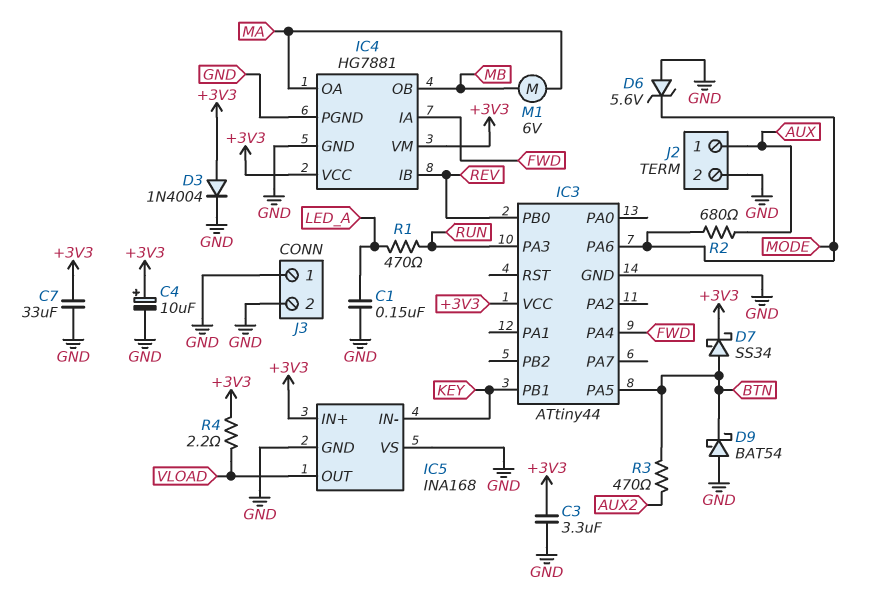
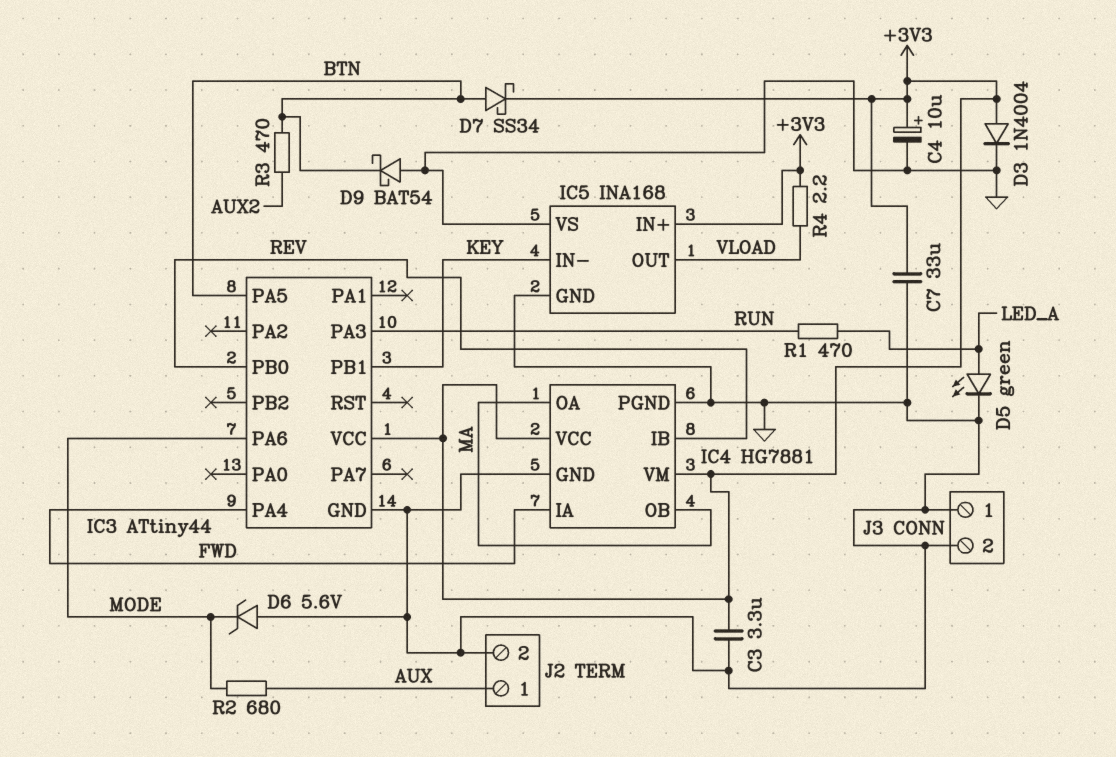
C1: 150nF (GND, LED_A) -> none
D5: none -> LED green (A LED_A, K GND)
IC4 pin OB: MB -> MA
M1: motor 6V (MA, MB) -> none

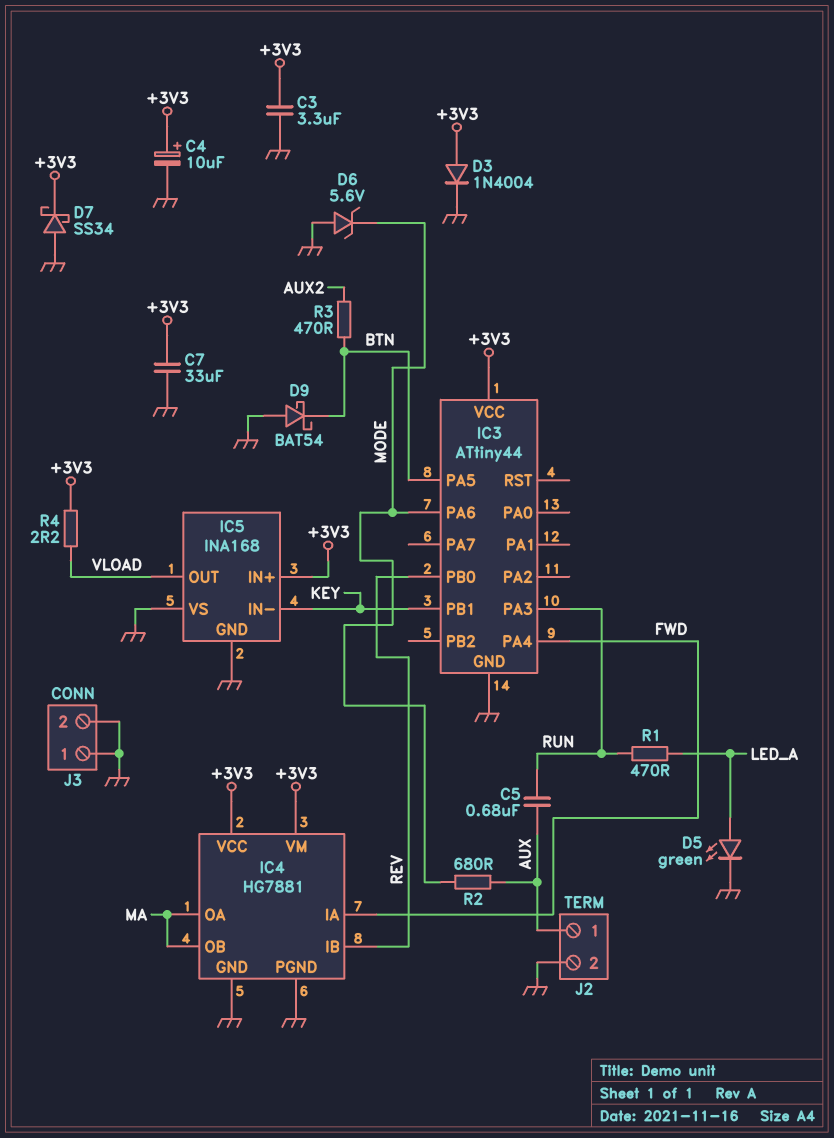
C5: none -> 680nF (AUX, RUN)
D7: schottky SS34 (A BTN, K +3V3) -> schottky SS34 (A GND, K +3V3)

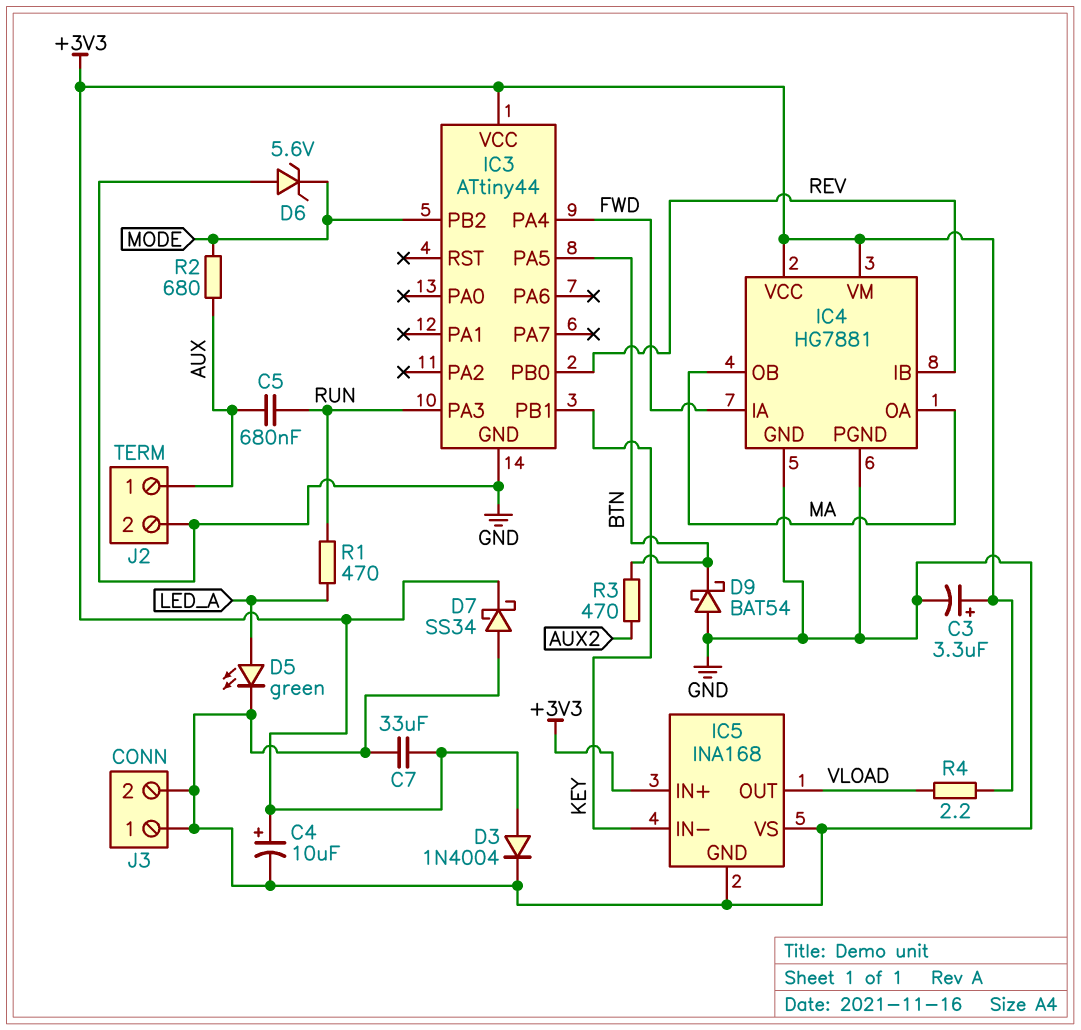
C3: 3.3uF (+3V3, GND) -> 3.3uF (plus +3V3, minus GND)
IC3 pin PA6: MODE -> none
IC3 pin PB2: none -> MODE

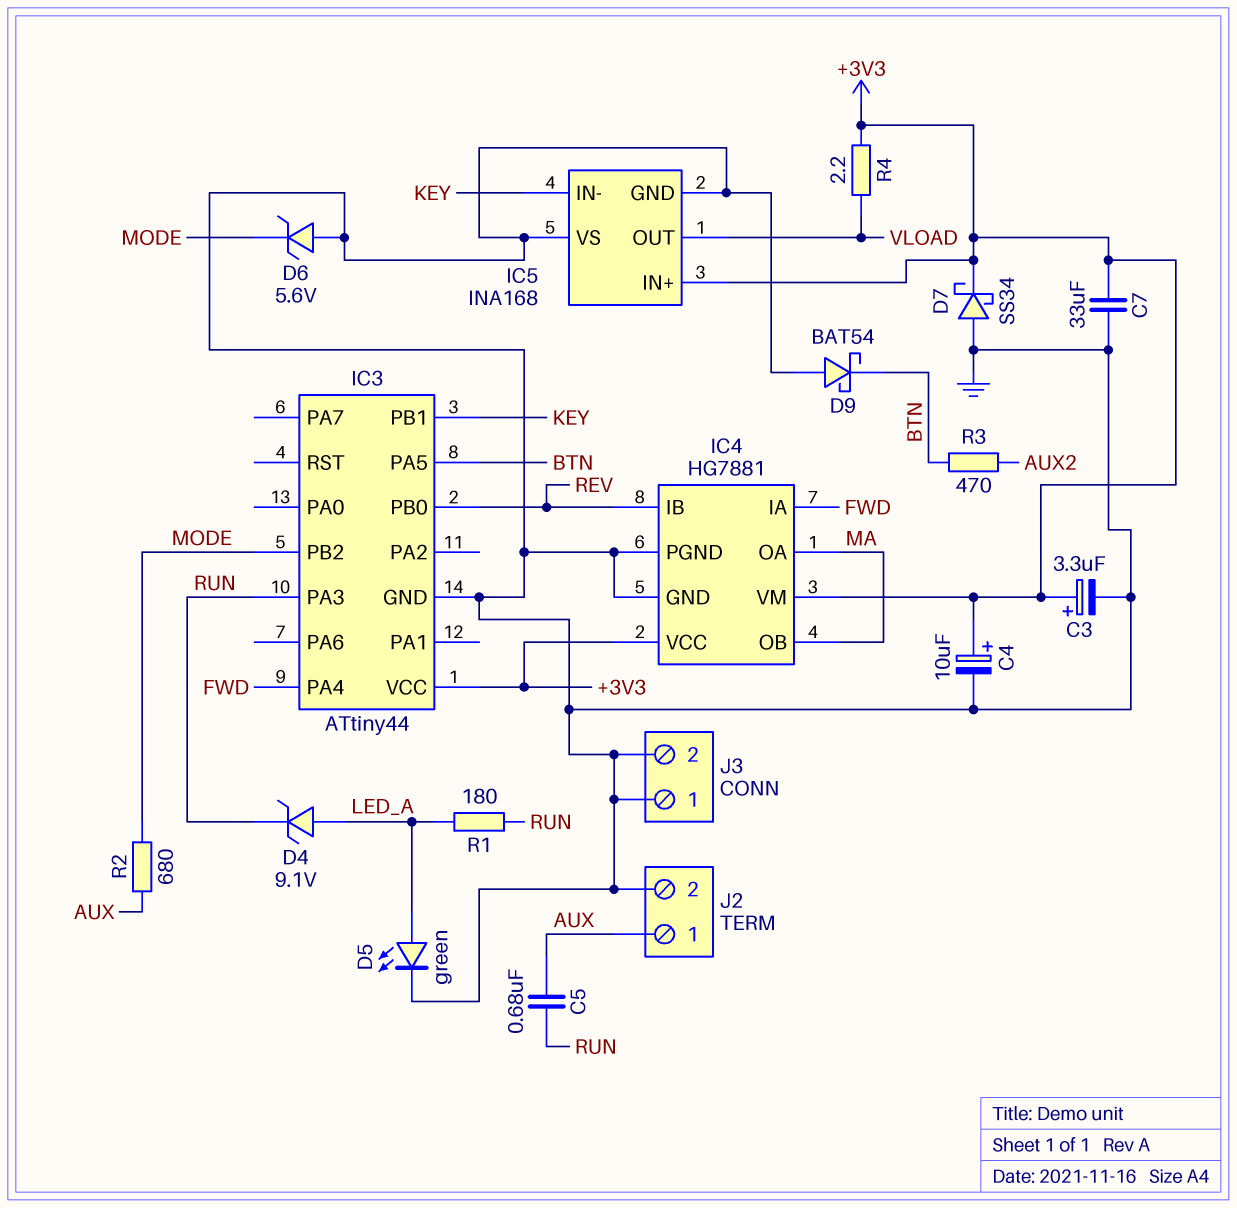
D3: diode 1N4004 (A +3V3, K GND) -> none
D4: none -> zener 9.1V (A LED_A, K RUN)
R1: 470 (LED_A, RUN) -> 180 (LED_A, RUN)

